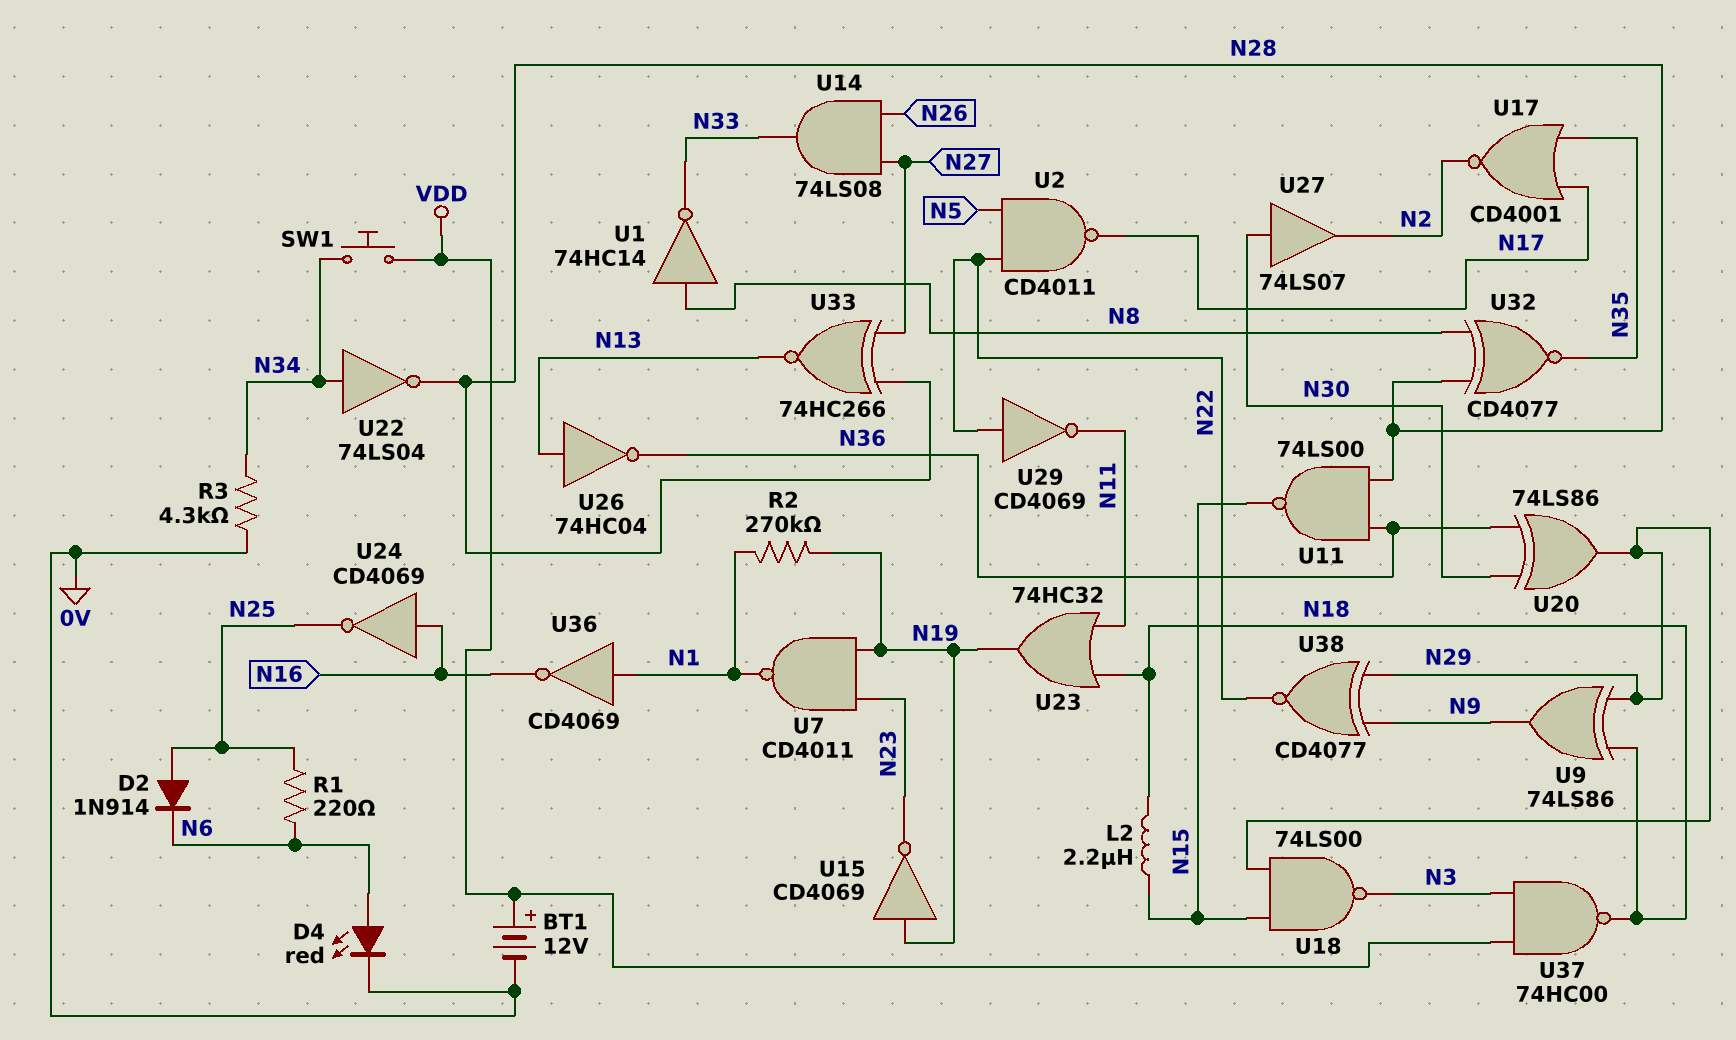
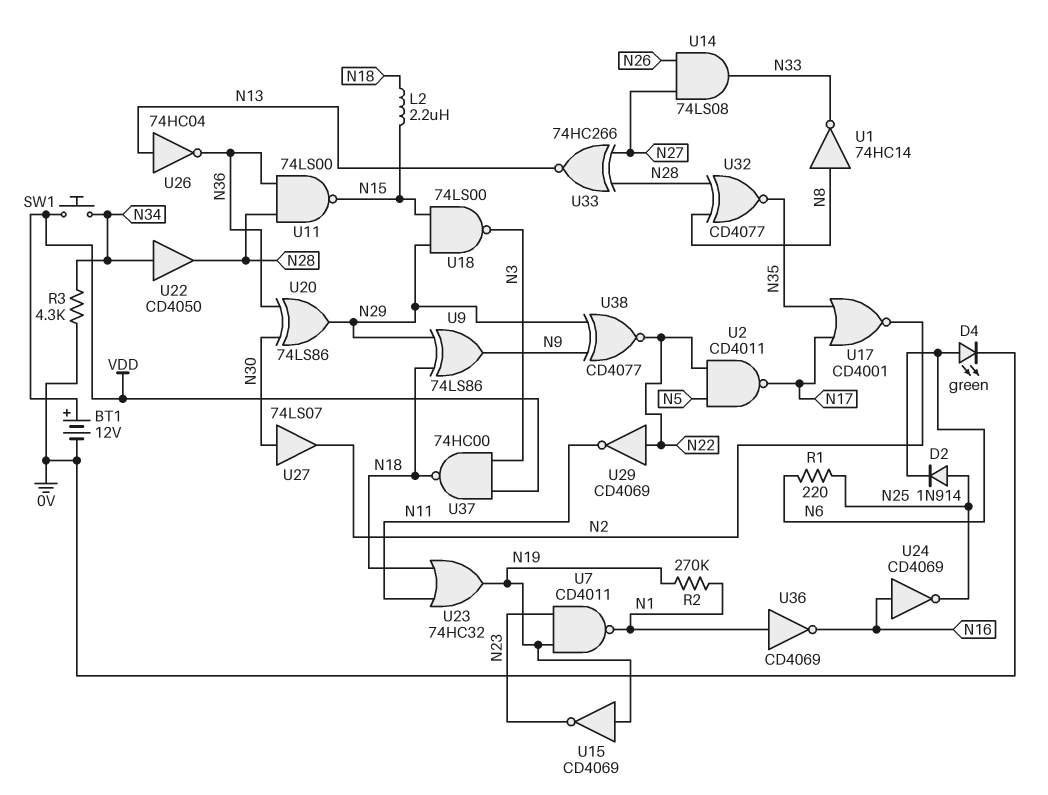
D4: LED red (A N6, K 0V) -> LED green (A N6, K 0V)
U22: NOT 74LS04 (in N34, out N28) -> buffer CD4050 (in N34, out N28)

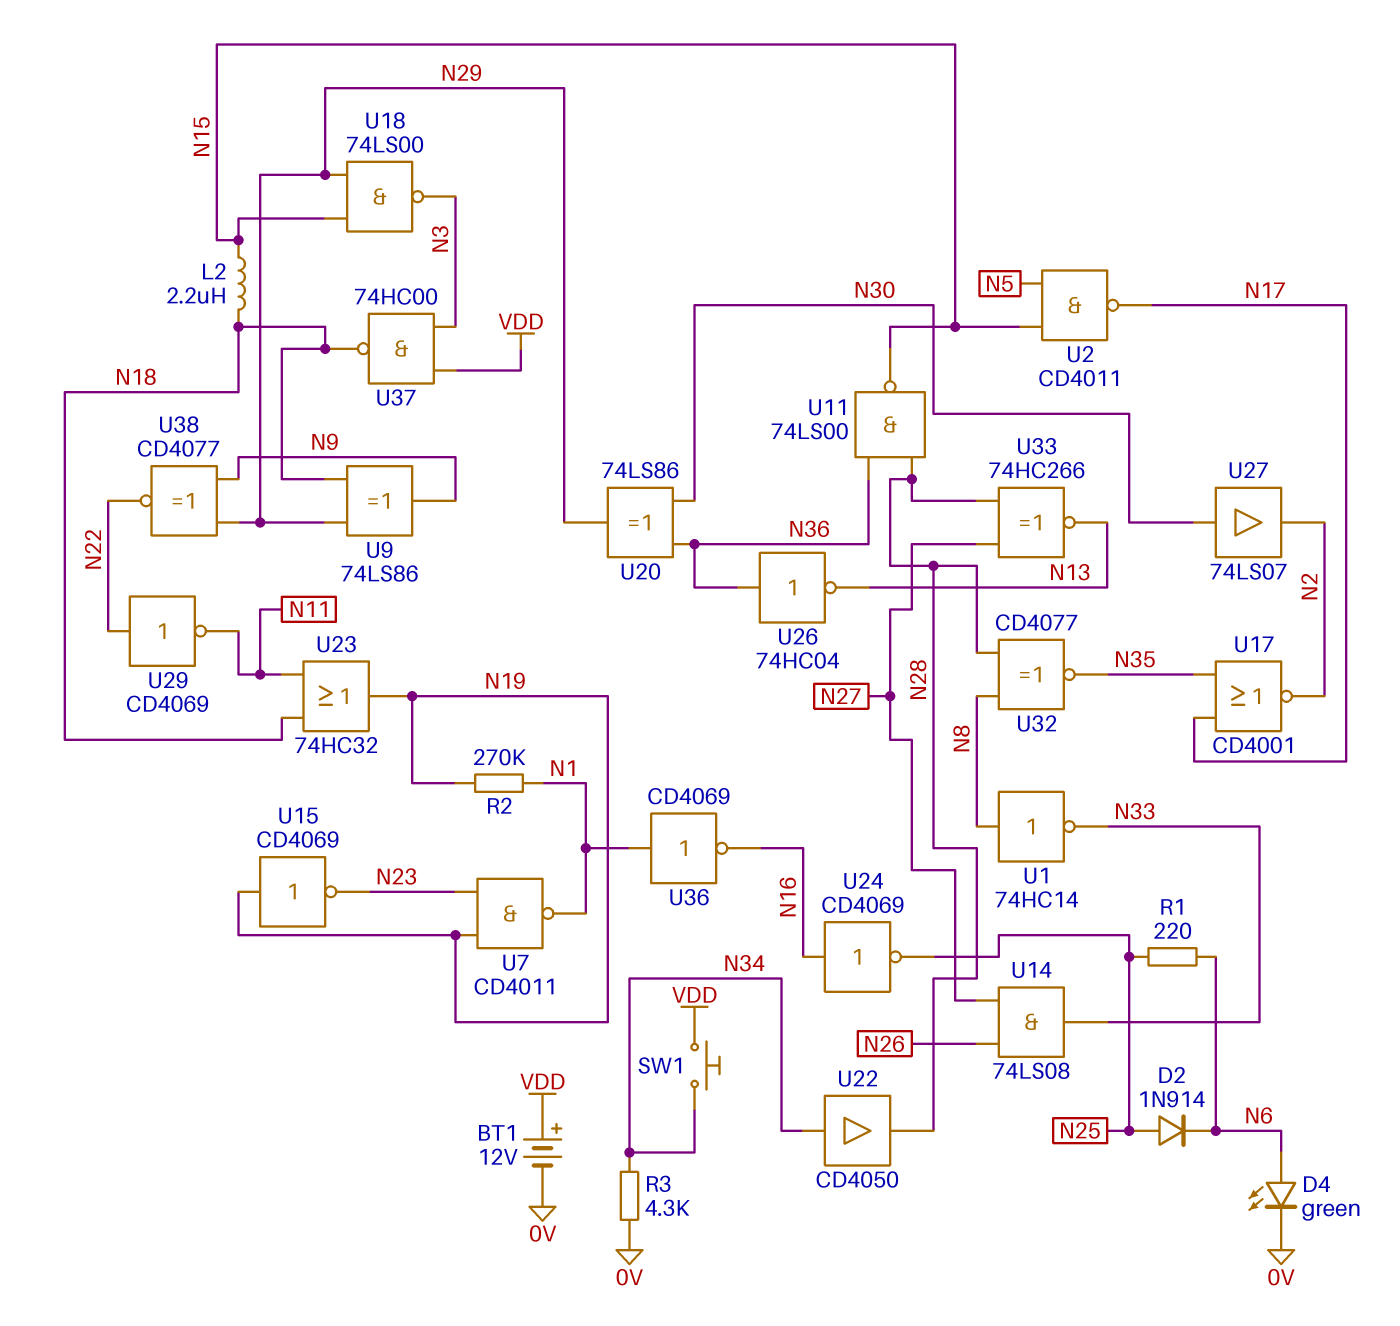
U2: NAND CD4011 (in N5, in N22, out N17) -> NAND CD4011 (in N5, in N15, out N17)
U26: NOT 74HC04 (in N13, out N36) -> NOT 74HC04 (in N36, out N13)

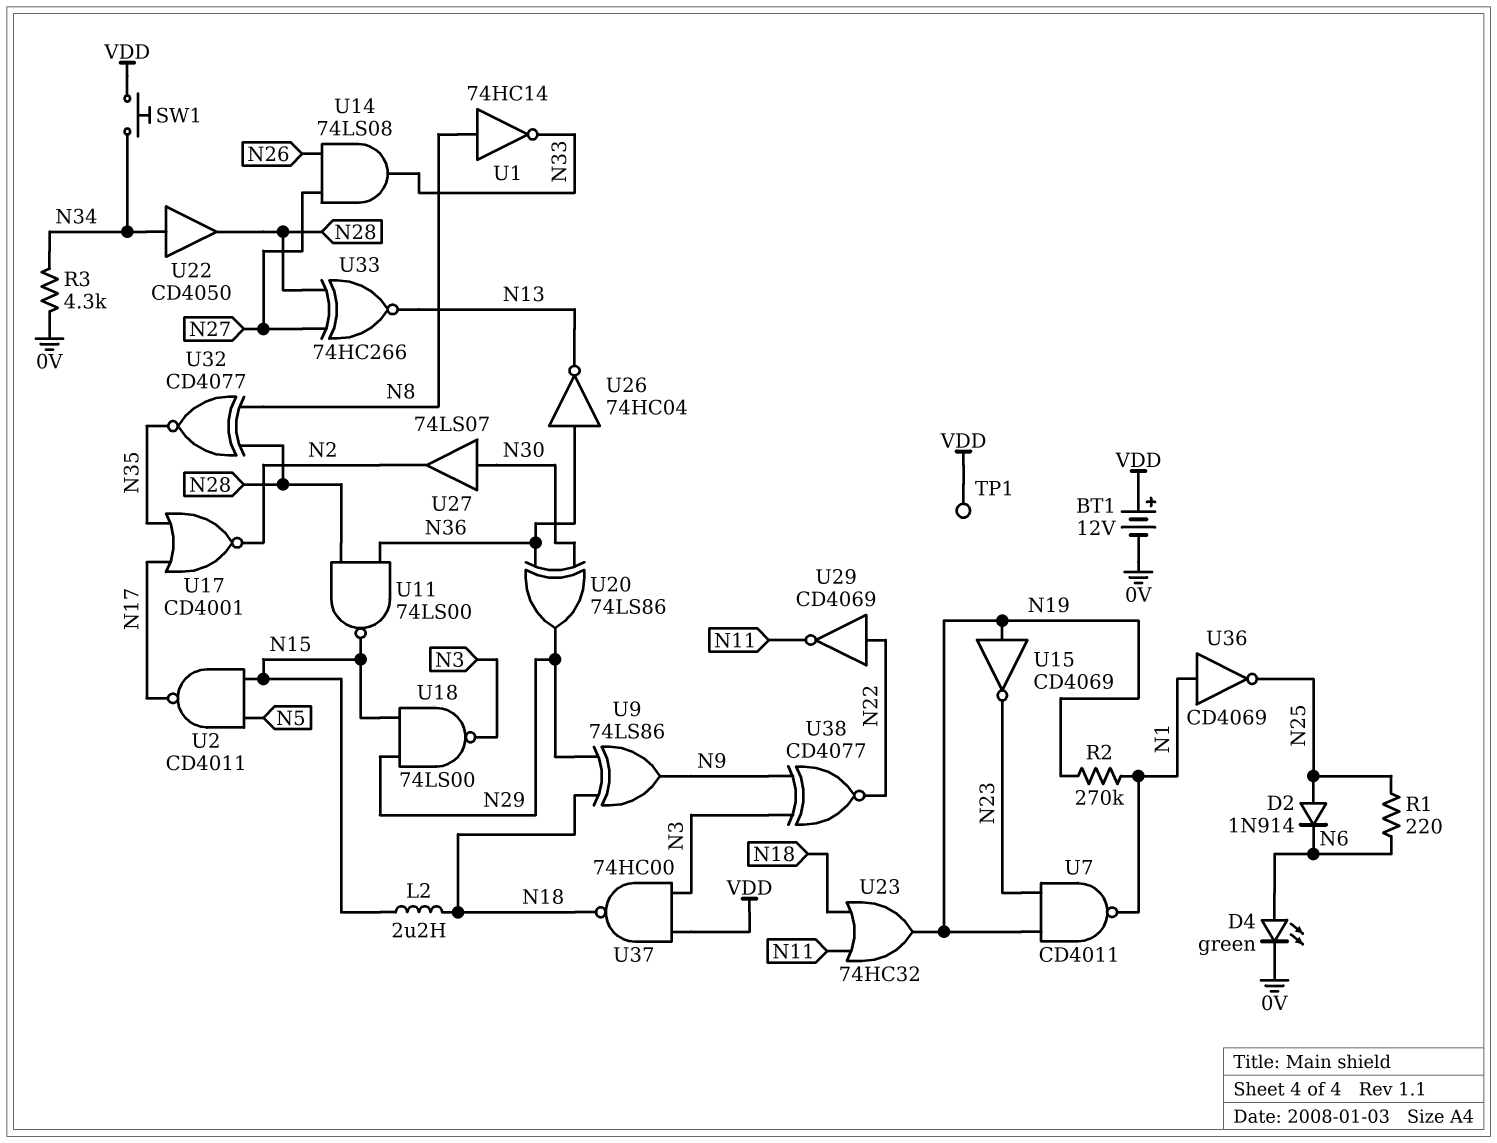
TP1: none -> test point (VDD)
U24: NOT CD4069 (in N16, out N25) -> none
U36: NOT CD4069 (in N1, out N16) -> NOT CD4069 (in N1, out N25)
U38: XNOR CD4077 (in N9, in N29, out N22) -> XNOR CD4077 (in N3, in N9, out N22)

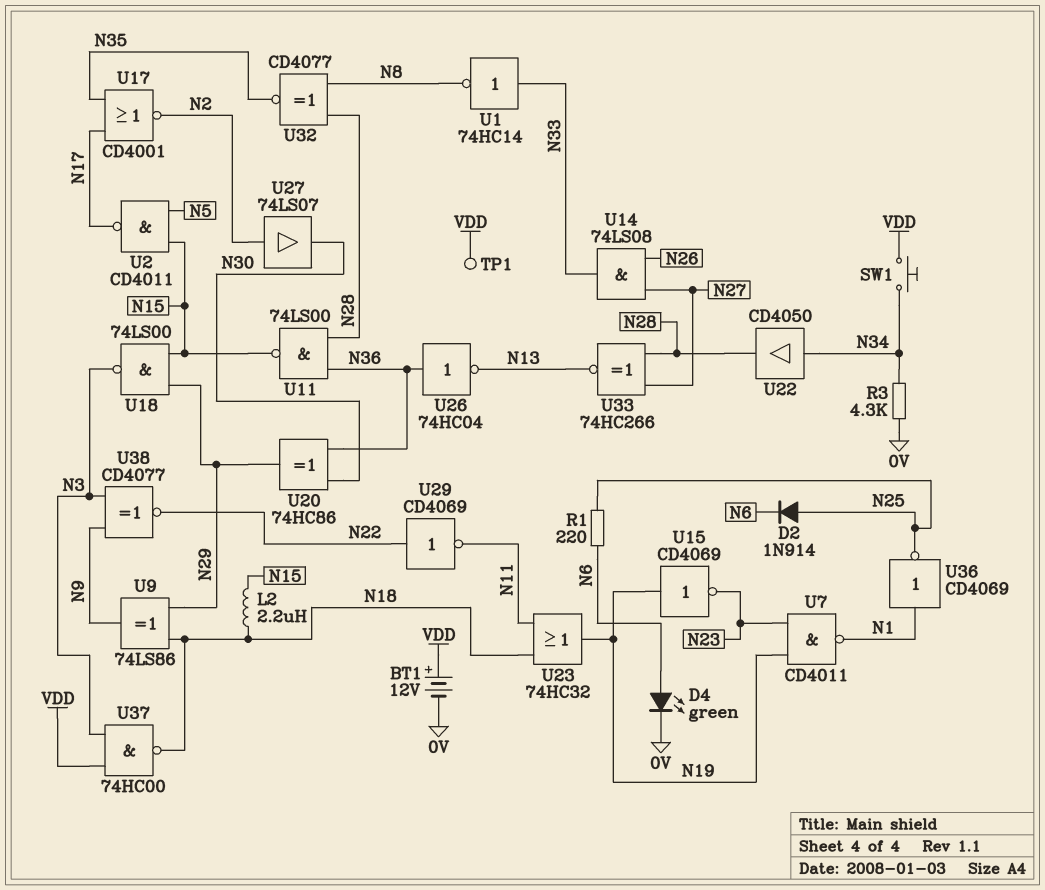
R2: 270k (N1, N19) -> none
U1: NOT 74HC14 (in N8, out N33) -> NOT 74HC14 (in N33, out N8)
U20: XOR 74LS86 (in N30, in N36, out N29) -> XOR 74HC86 (in N30, in N36, out N29)
U27: buffer 74LS07 (in N30, out N2) -> buffer 74LS07 (in N2, out N30)

